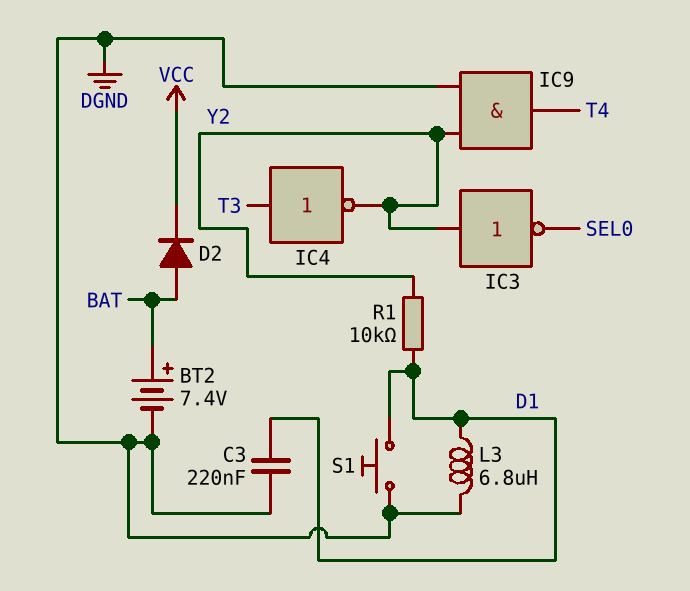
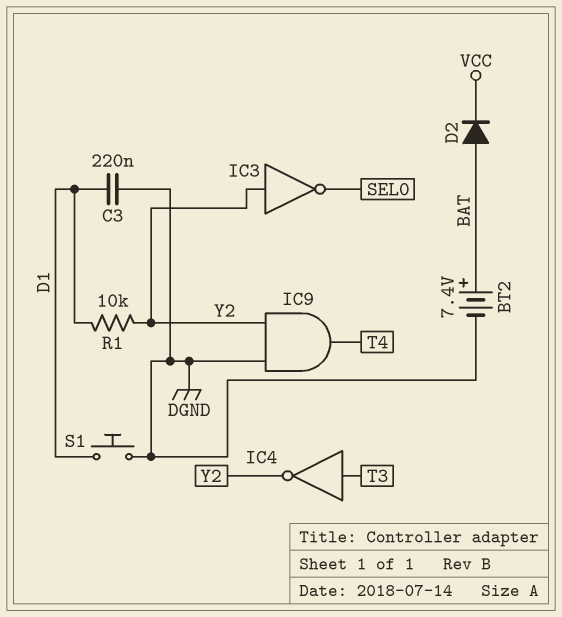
L3: 6.8uH (D1, DGND) -> none

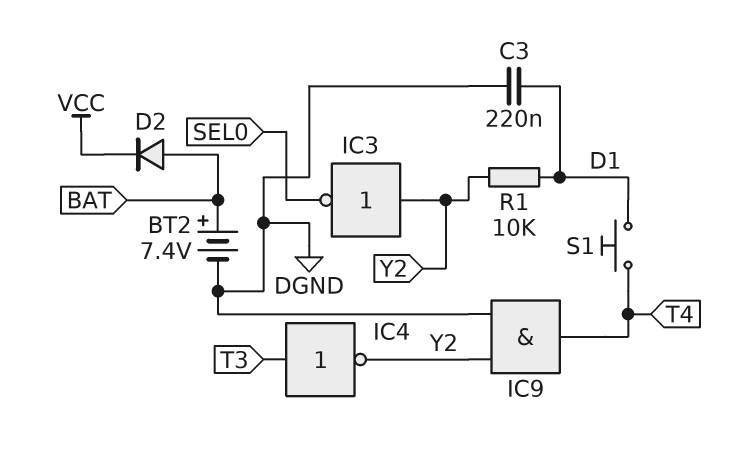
S1: button (D1, DGND) -> button (D1, T4)

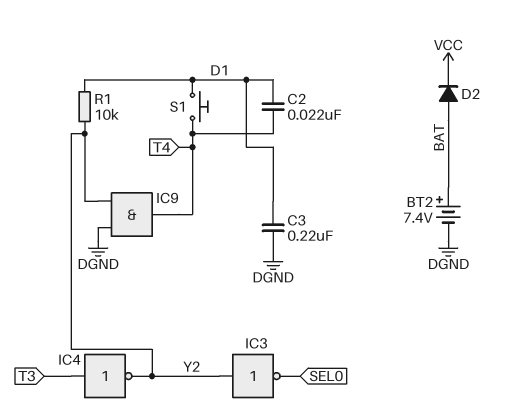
C2: none -> 22nF (D1, T4)

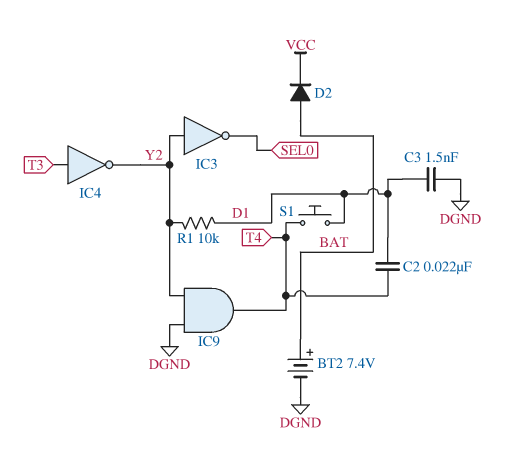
C3: 220nF (D1, DGND) -> 1.5nF (D1, DGND)

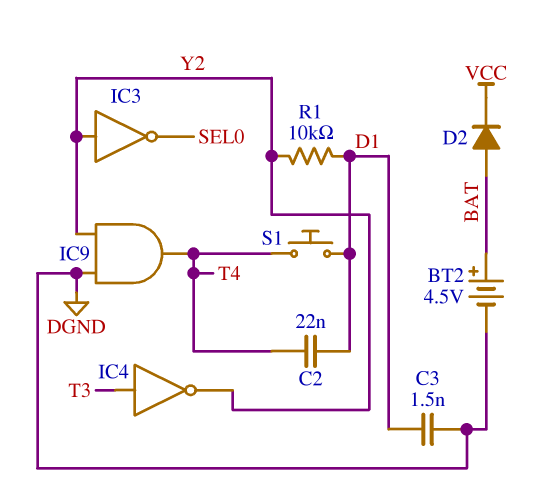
BT2: 7.4V (plus BAT, minus DGND) -> 4.5V (plus BAT, minus DGND)

